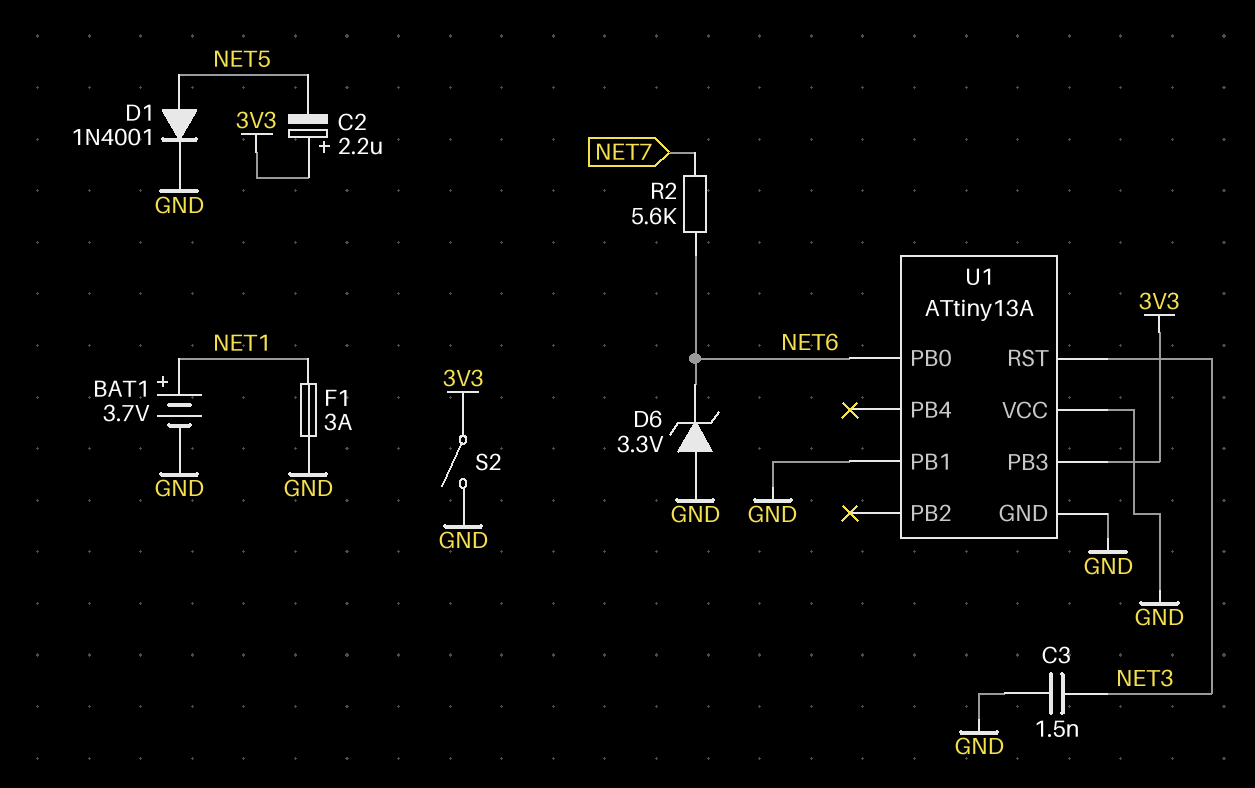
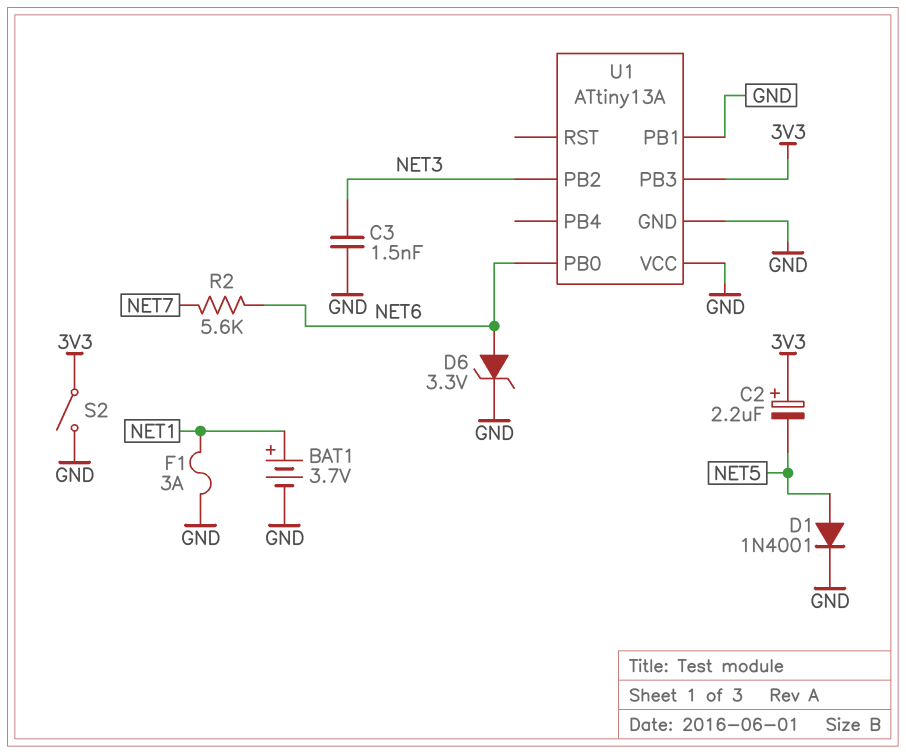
D6: zener 3.3V (A GND, K NET6) -> zener 3.3V (A NET6, K GND)
U1 pin PB2: none -> NET3
U1 pin RST: NET3 -> none

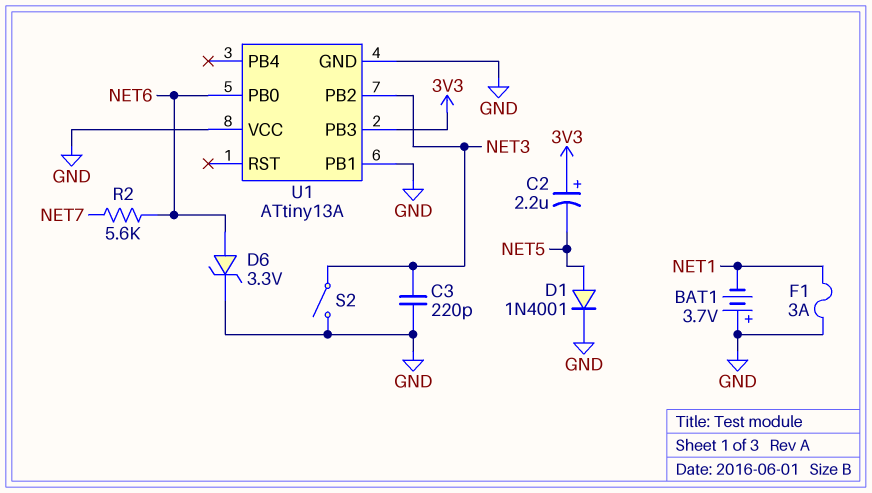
BAT1: 3.7V (plus NET1, minus GND) -> 3.7V (plus GND, minus NET1)
C3: 1.5nF (GND, NET3) -> 220pF (GND, NET3)
S2: switch (3V3, GND) -> switch (GND, NET3)

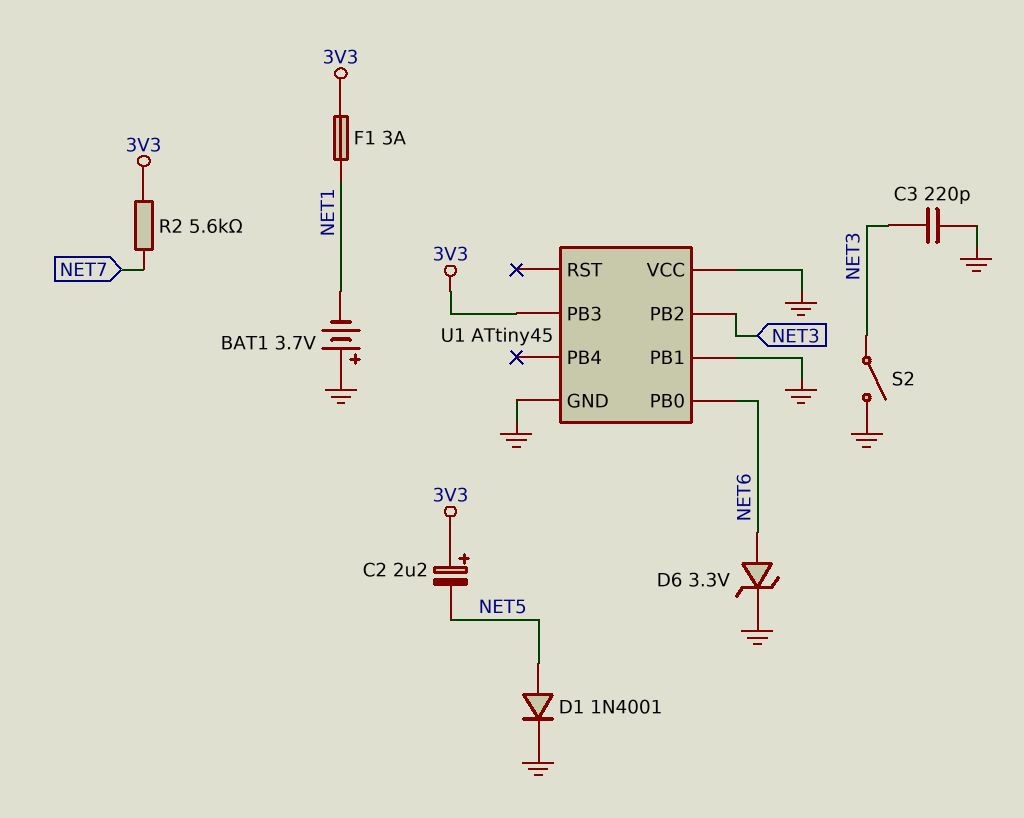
F1: 3A (GND, NET1) -> 3A (3V3, NET1)
R2: 5.6k (NET6, NET7) -> 5.6k (3V3, NET7)
U1: ATtiny13A -> ATtiny45

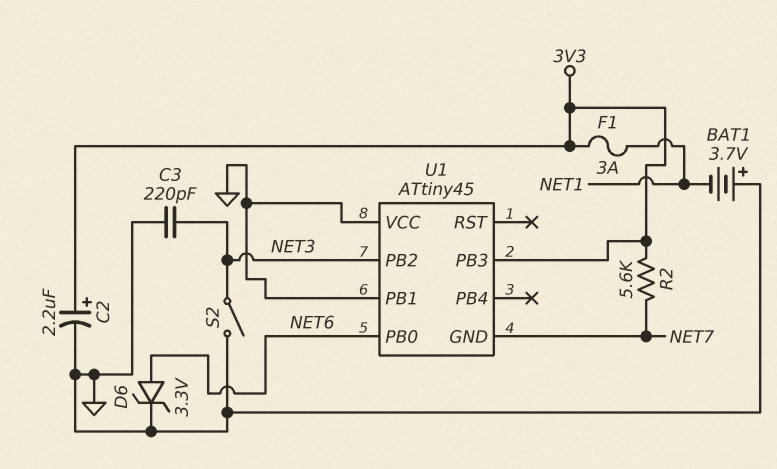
C2: 2.2uF (plus 3V3, minus NET5) -> 2.2uF (plus 3V3, minus GND)
D1: diode 1N4001 (A NET5, K GND) -> none
U1 pin GND: GND -> NET7

